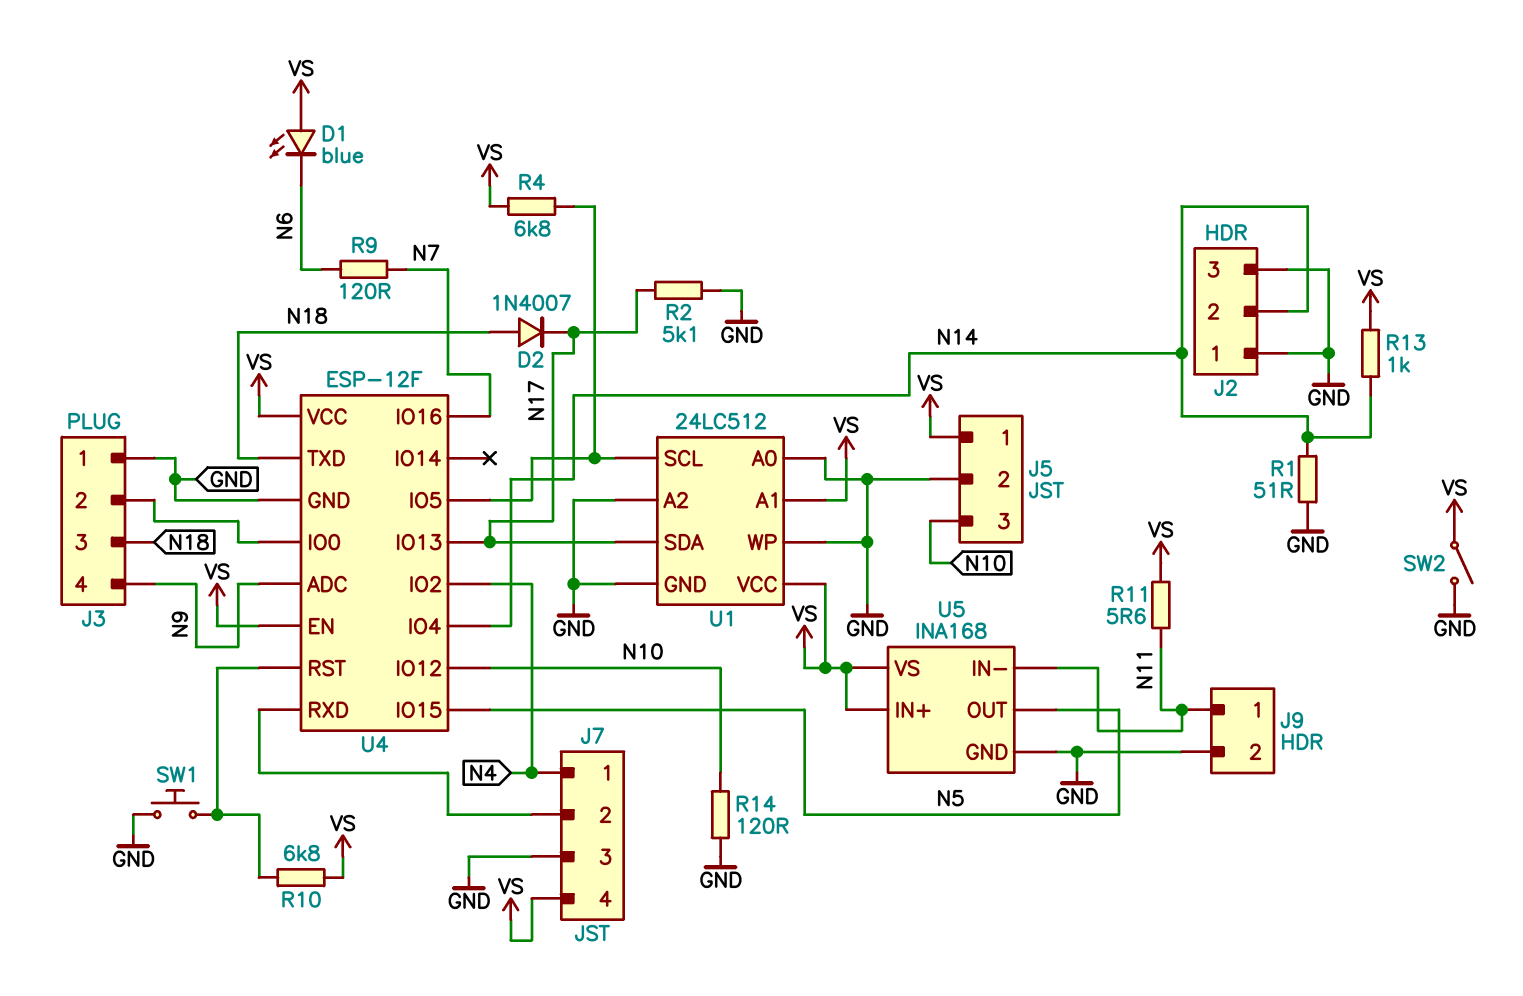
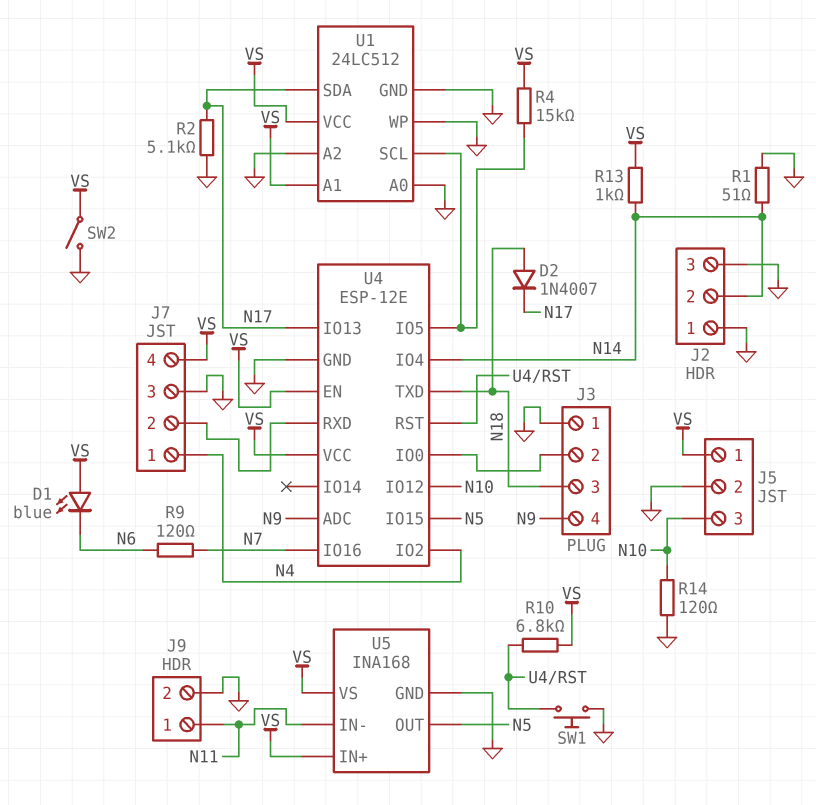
R4: 6.8k (U1/SCL, VS) -> 15k (U1/SCL, VS)
R11: 5.6 (N11, VS) -> none
U4: ESP-12F -> ESP-12E

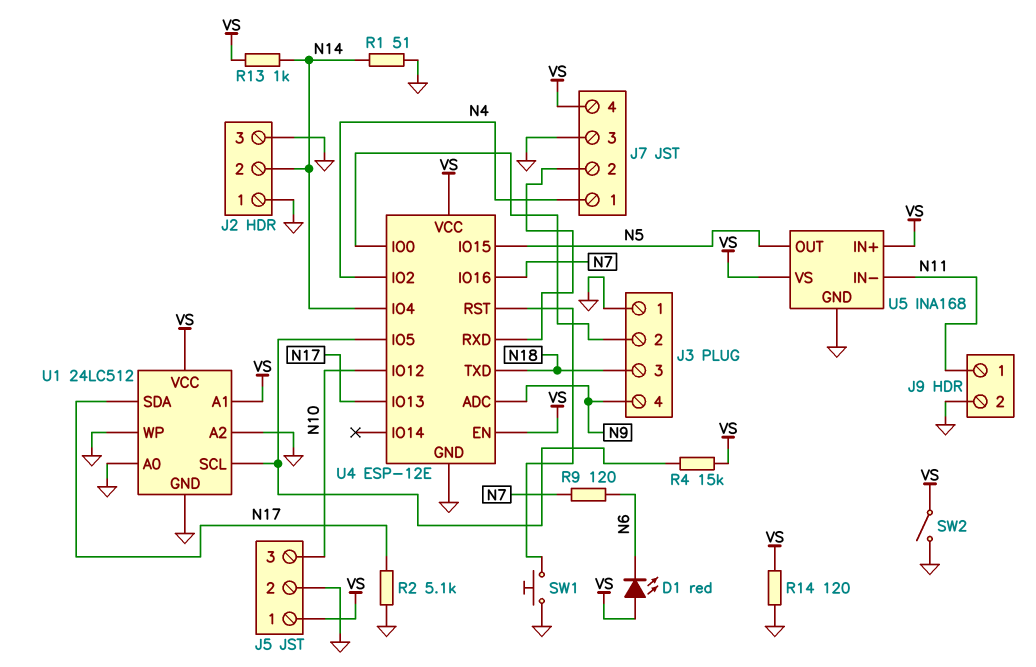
D1: LED blue (A VS, K N6) -> LED red (A VS, K N6)
D2: diode 1N4007 (A N18, K N17) -> none
R10: 6.8k (U4/RST, VS) -> none
R14: 120 (GND, N10) -> 120 (GND, VS)

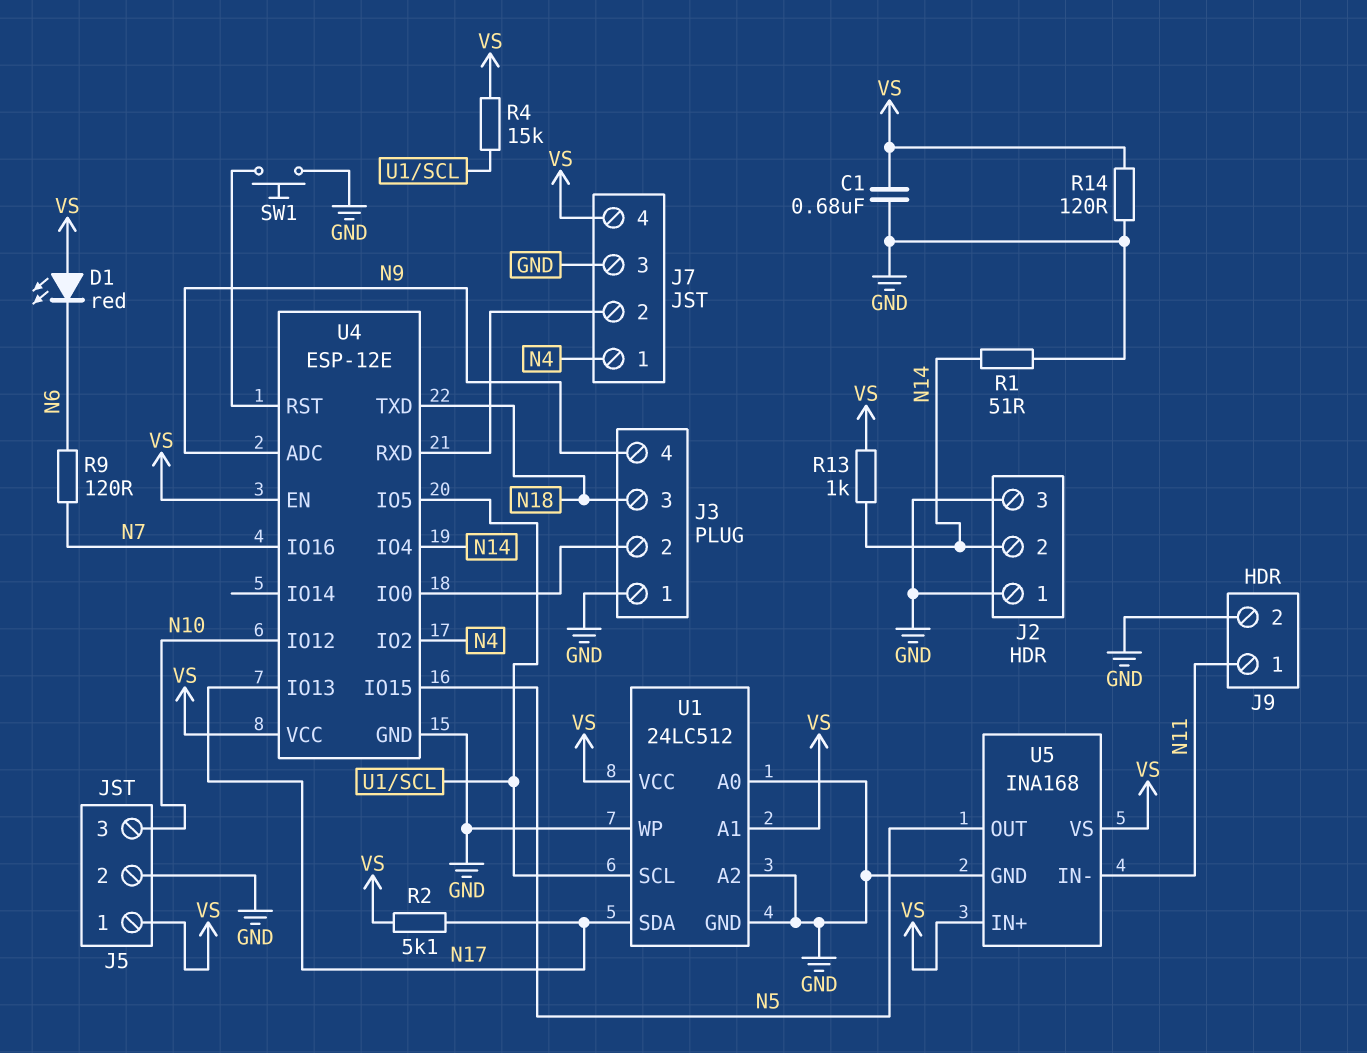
C1: none -> 680nF (GND, VS)
R2: 5.1k (GND, N17) -> 5.1k (N17, VS)
SW2: switch (GND, VS) -> none

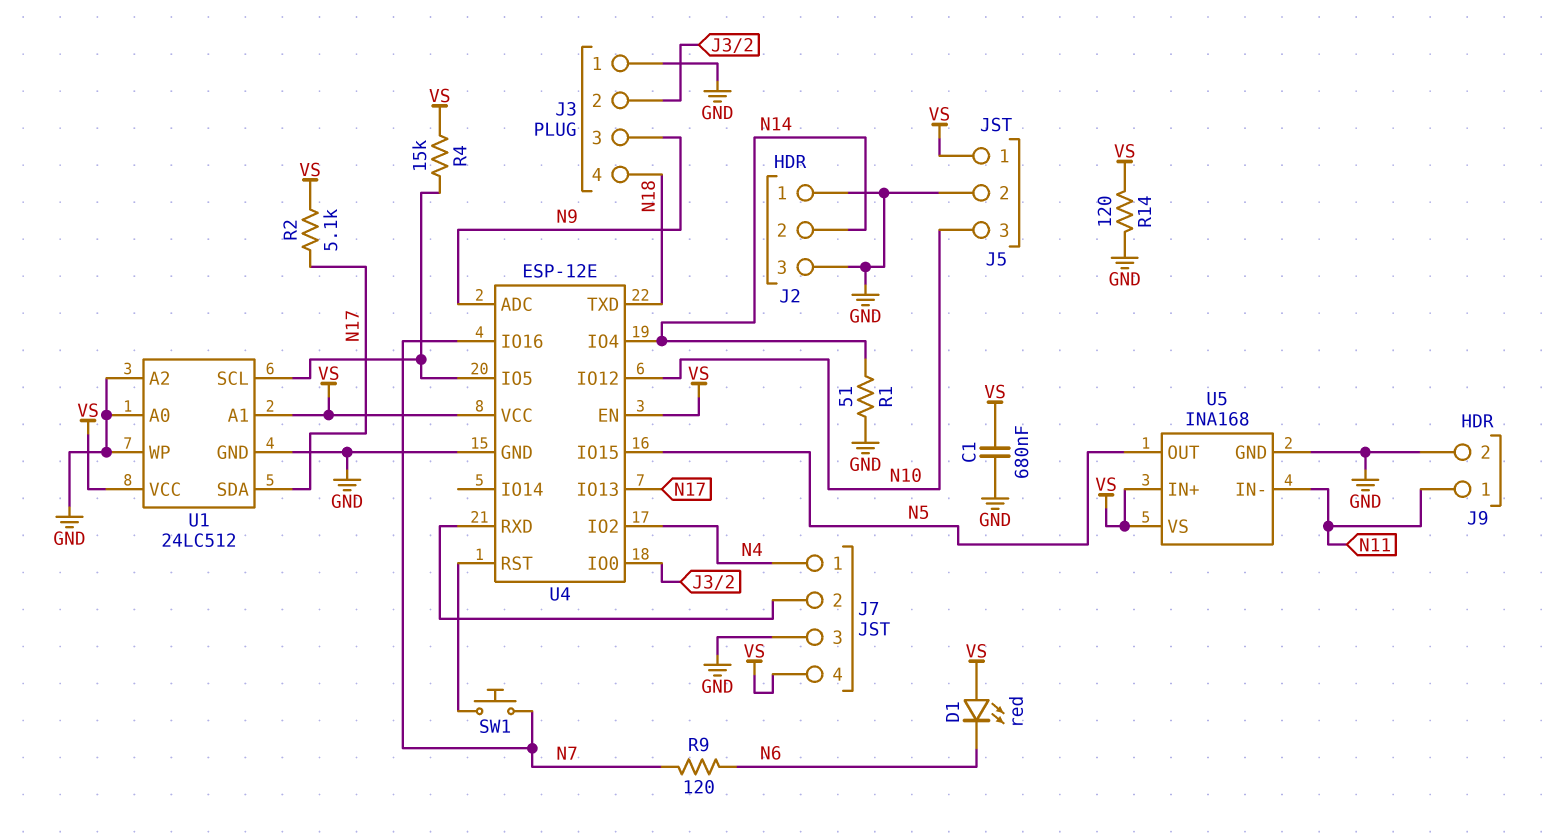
J3 pin 3: N18 -> N9
J3 pin 4: N9 -> N18
R13: 1k (N14, VS) -> none
SW1: button (GND, U4/RST) -> button (N7, U4/RST)

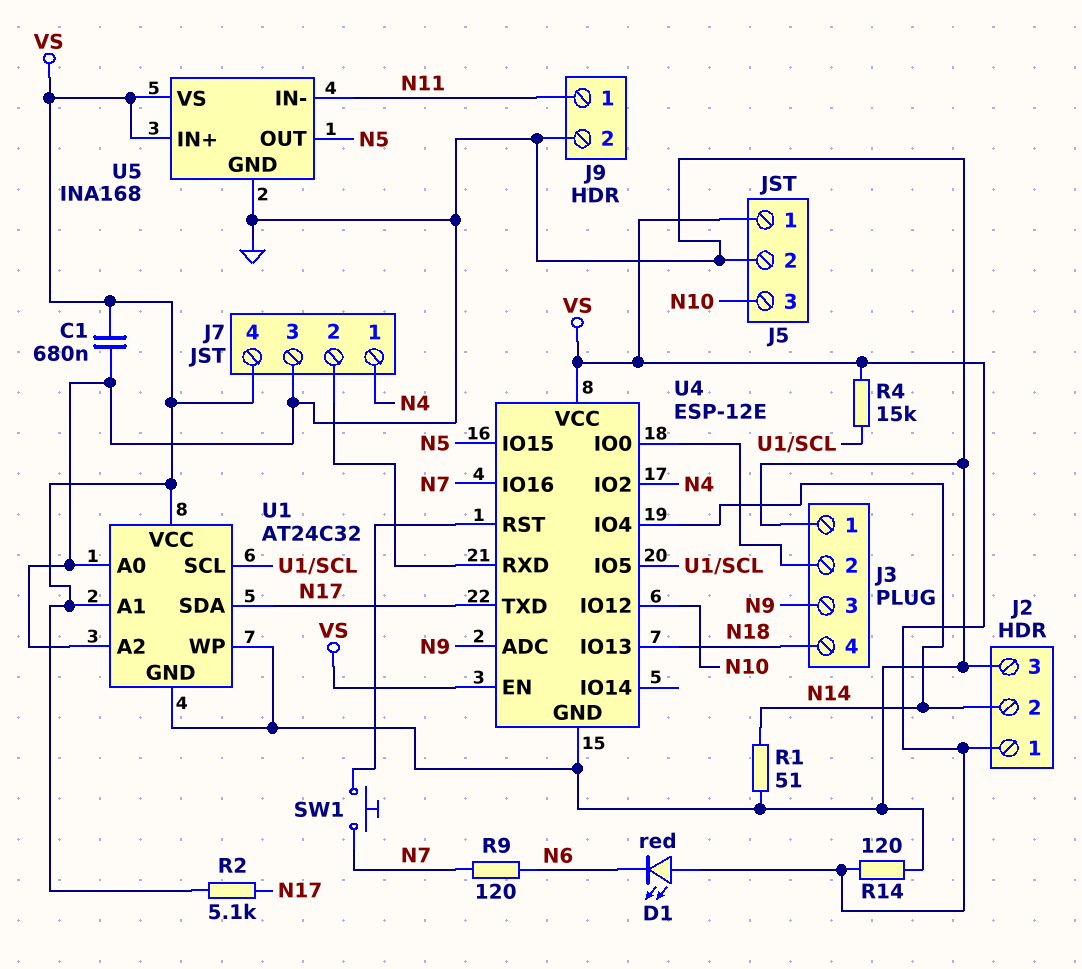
J2 pin 1: GND -> VS
U1: 24LC512 -> AT24C32
U4 pin IO13: N17 -> N18
U4 pin TXD: N18 -> N17

